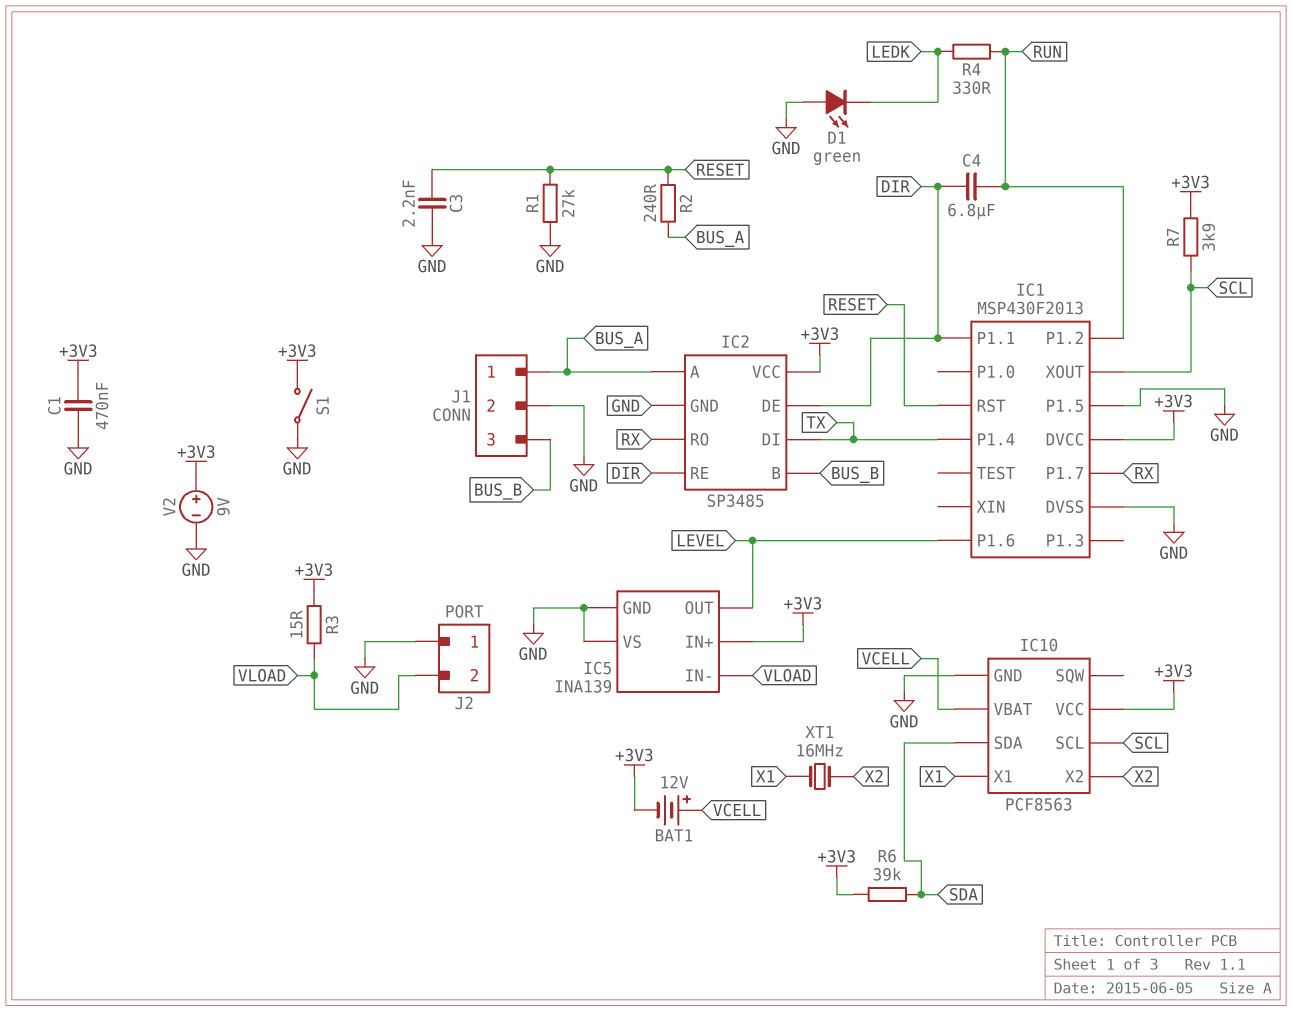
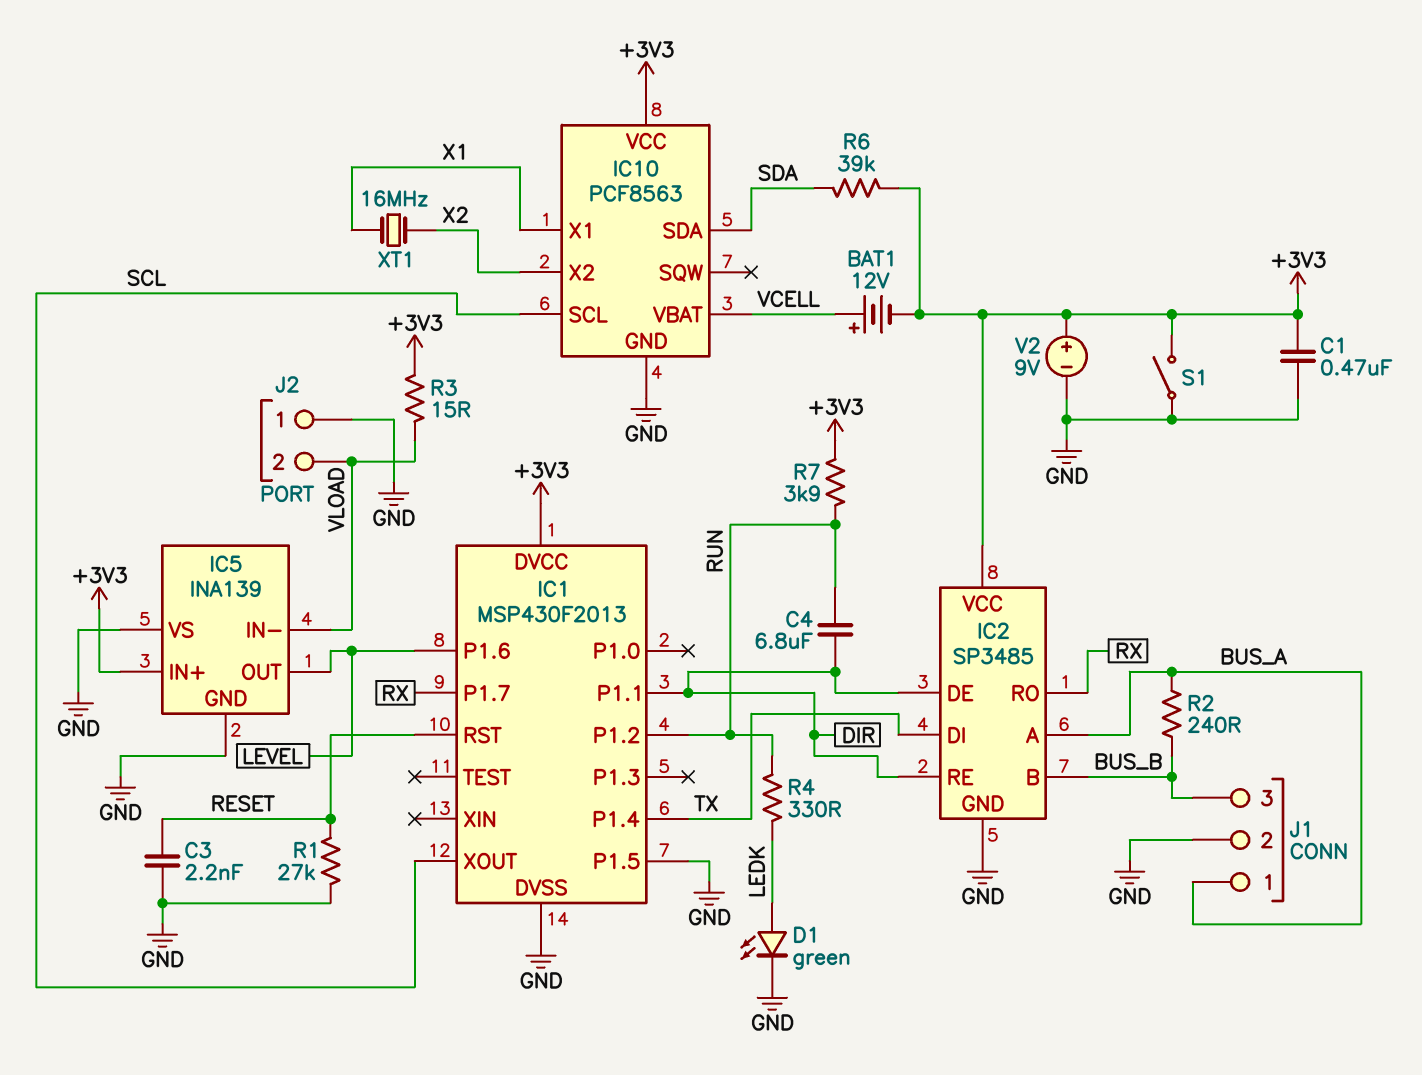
D1: LED green (A GND, K LEDK) -> LED green (A LEDK, K GND)
R2: 240 (BUS_A, RESET) -> 240 (BUS_A, BUS_B)
R7: 3.9k (+3V3, SCL) -> 3.9k (+3V3, RUN)

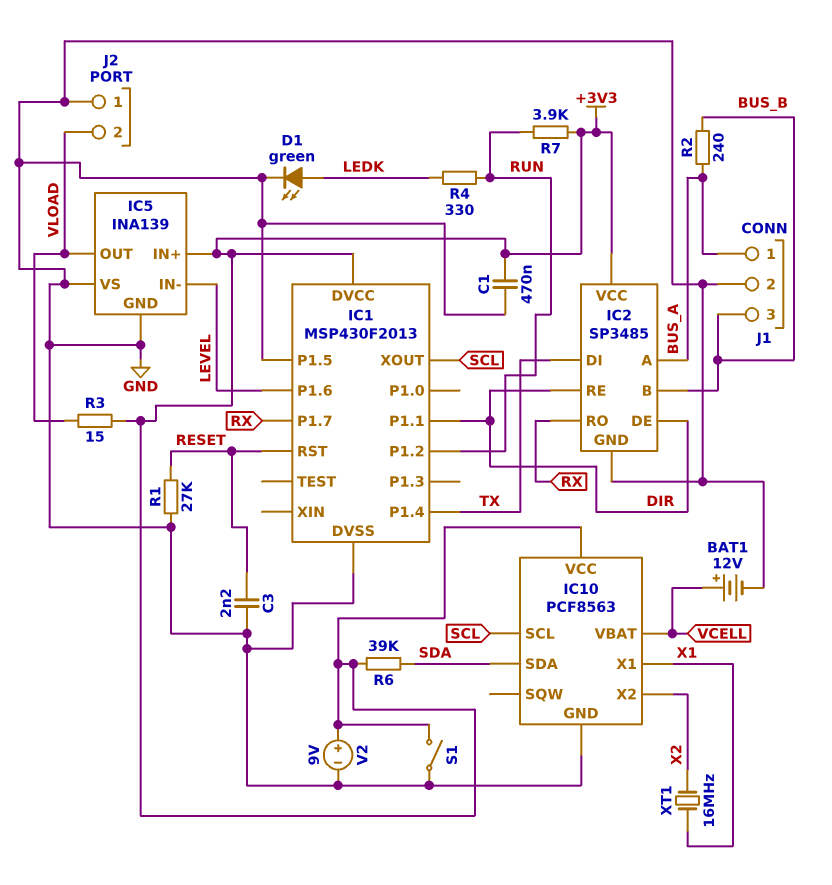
BAT1: 12V (plus VCELL, minus +3V3) -> 12V (plus VCELL, minus GND)
C4: 6.8uF (DIR, RUN) -> none
IC5 pin IN-: VLOAD -> LEVEL
IC5 pin OUT: LEVEL -> VLOAD

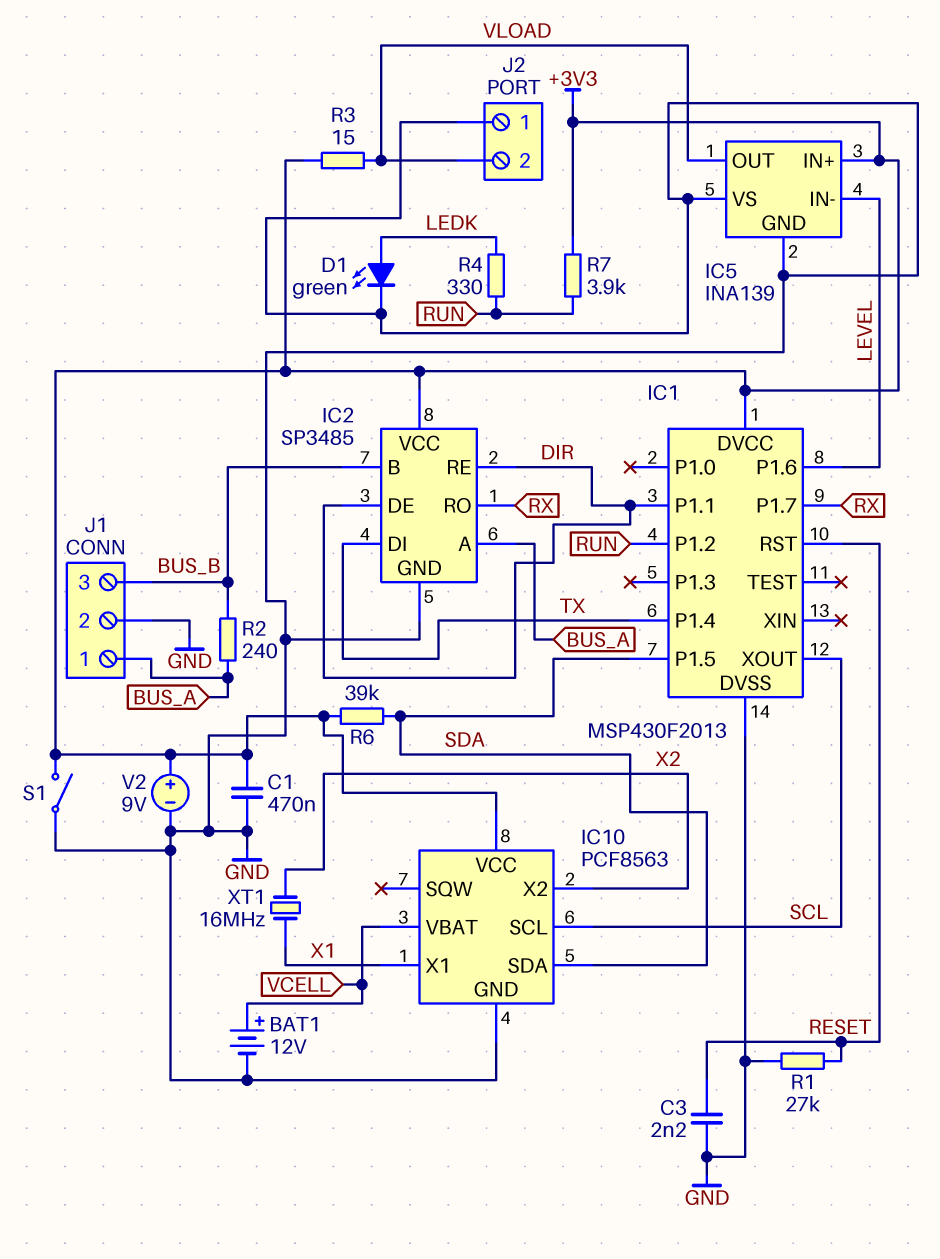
IC1 pin P1.5: GND -> SDA

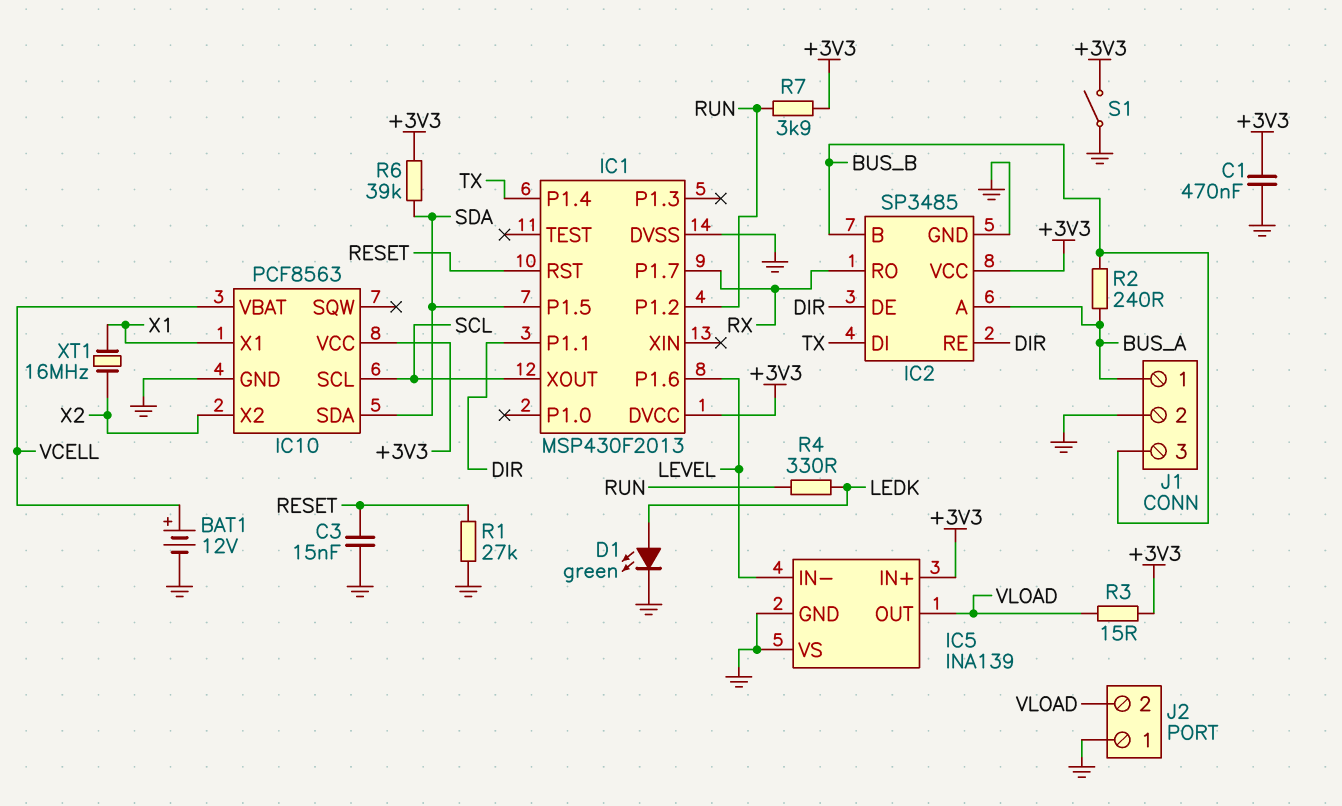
C3: 2.2nF (GND, RESET) -> 15nF (GND, RESET)
V2: 9V (plus +3V3, minus GND) -> none

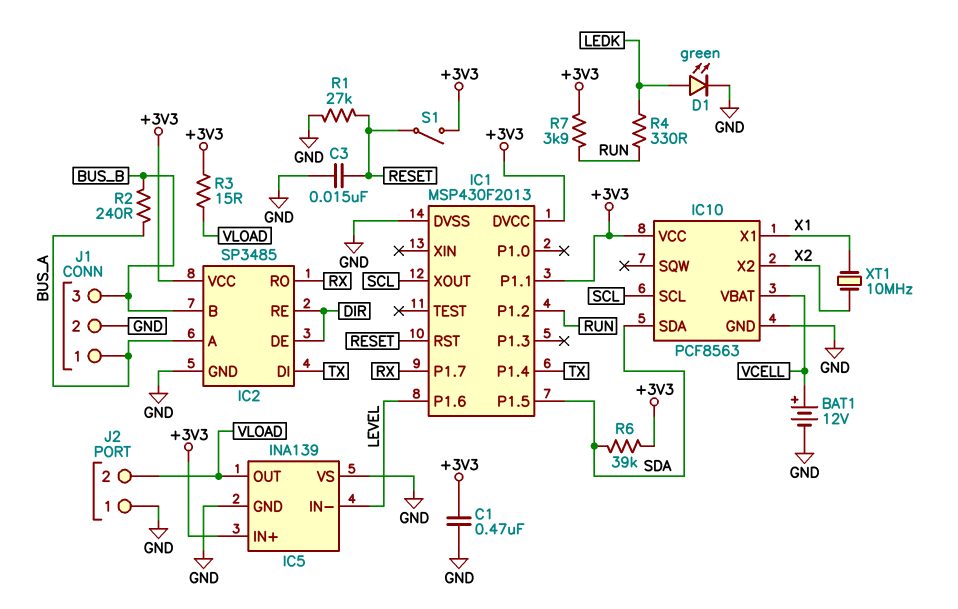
IC1 pin P1.1: DIR -> +3V3
S1: switch (+3V3, GND) -> switch (+3V3, RESET)
XT1: 16MHz (X1, X2) -> 10MHz (X1, X2)

